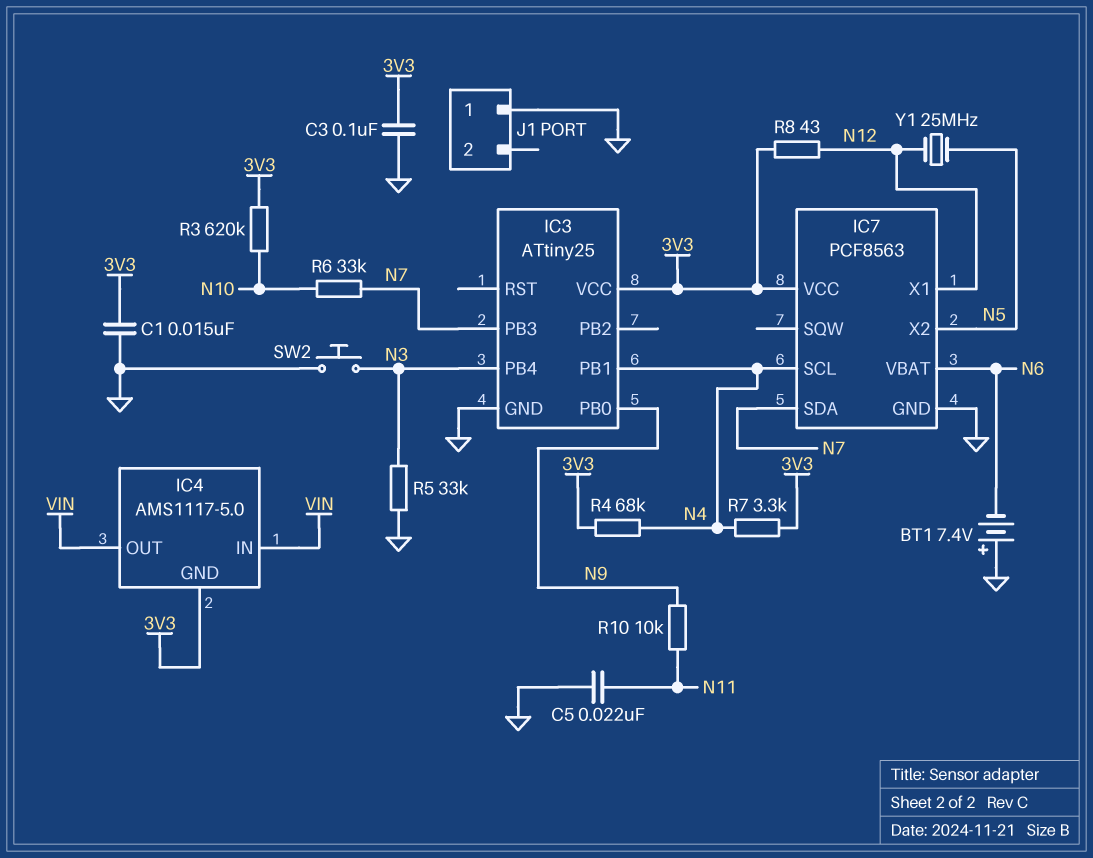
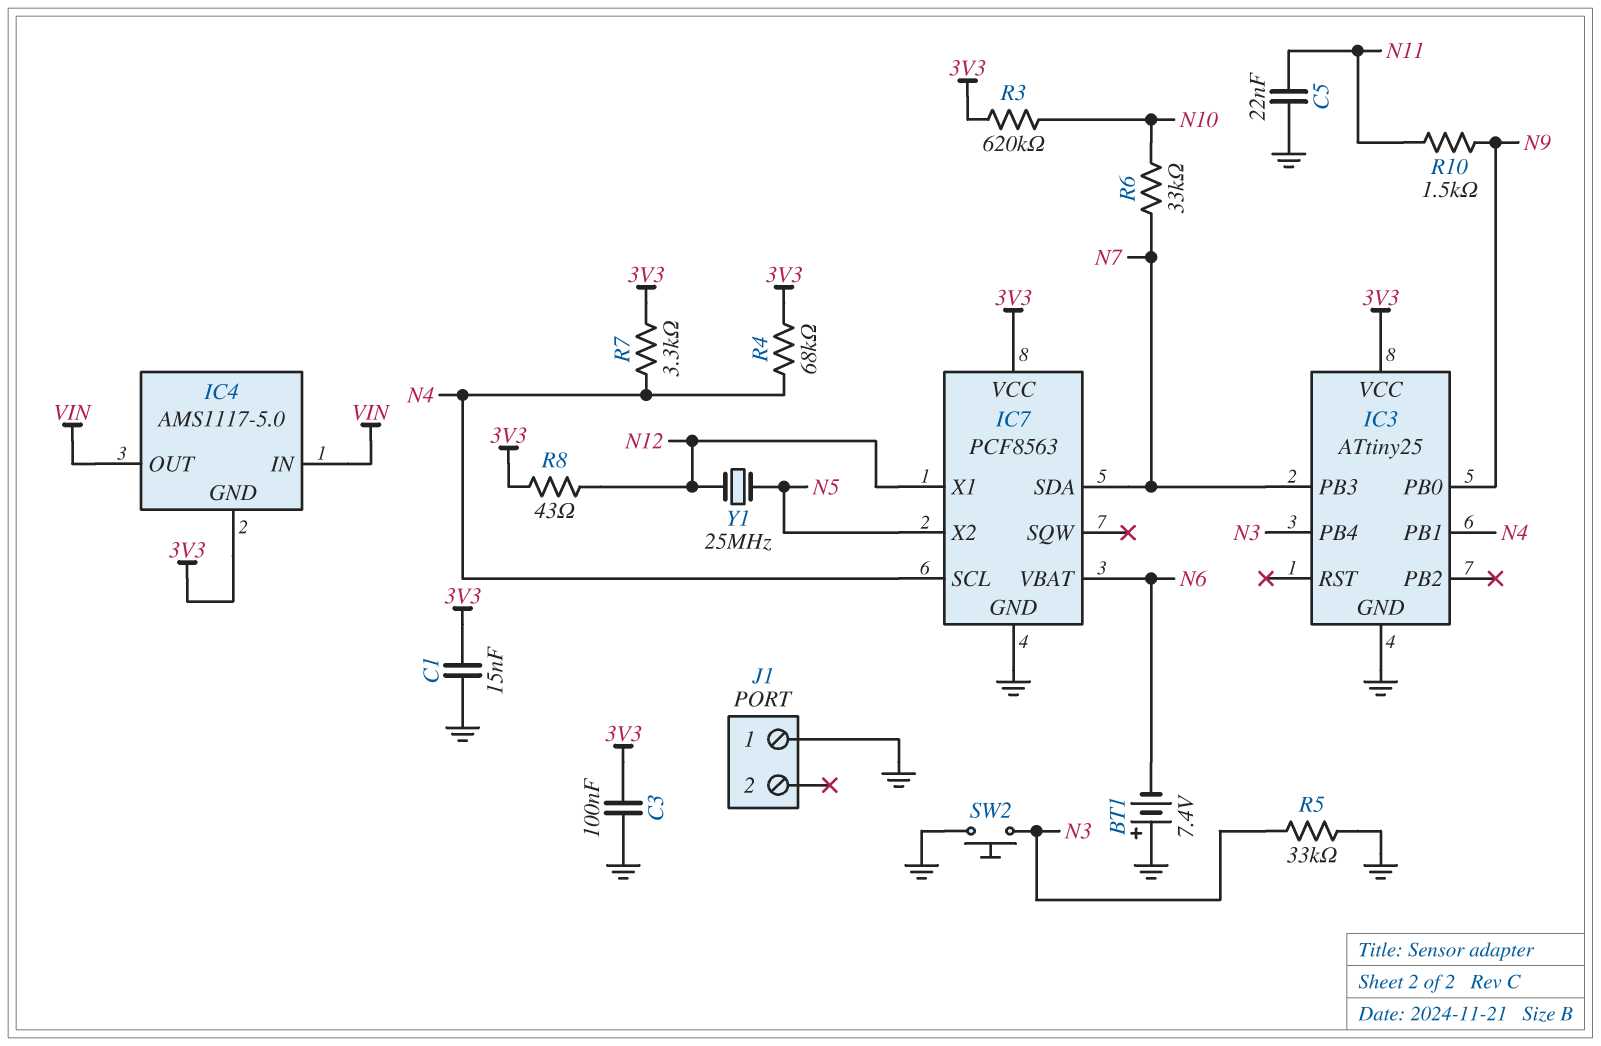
R10: 10k (N9, N11) -> 1.5k (N9, N11)

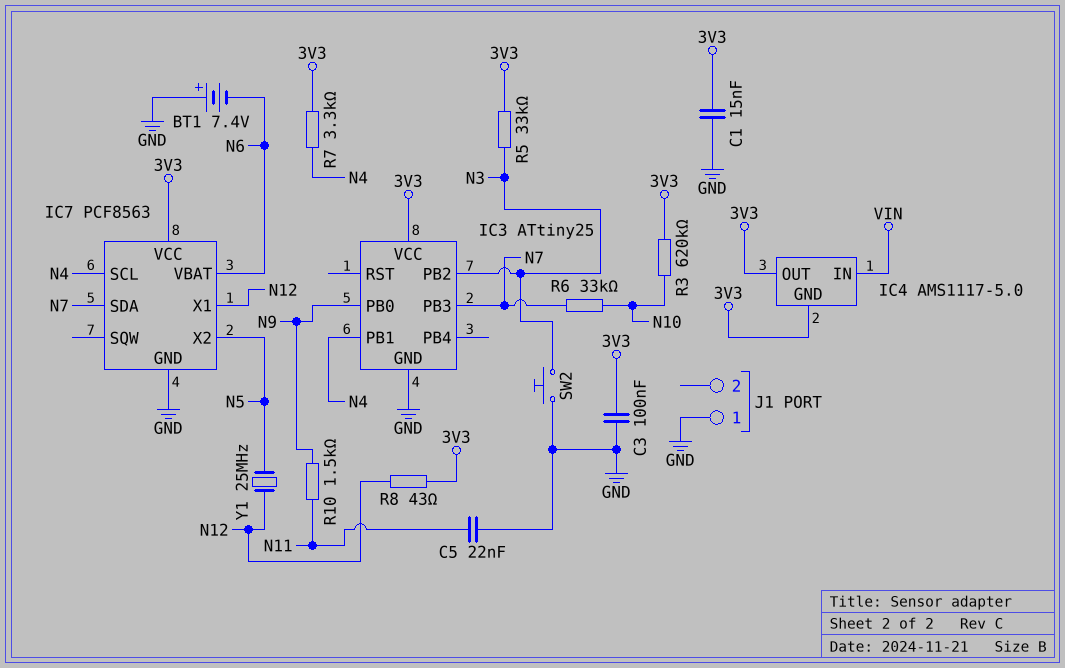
IC3 pin PB2: none -> N3
IC3 pin PB4: N3 -> none
IC4 pin OUT: VIN -> 3V3
R4: 68k (3V3, N4) -> none
R5: 33k (GND, N3) -> 33k (3V3, N3)

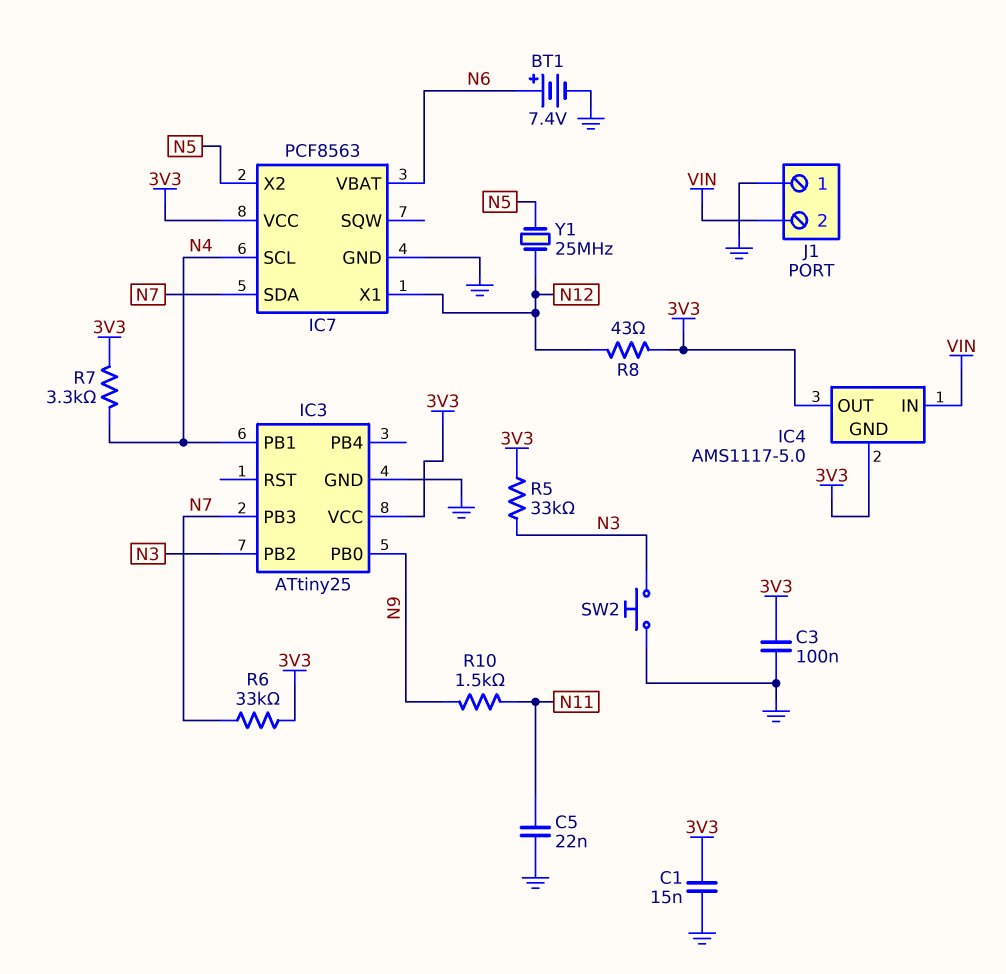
BT1: 7.4V (plus GND, minus N6) -> 7.4V (plus N6, minus GND)
J1 pin 2: none -> VIN
R3: 620k (3V3, N10) -> none
R6: 33k (N7, N10) -> 33k (3V3, N7)

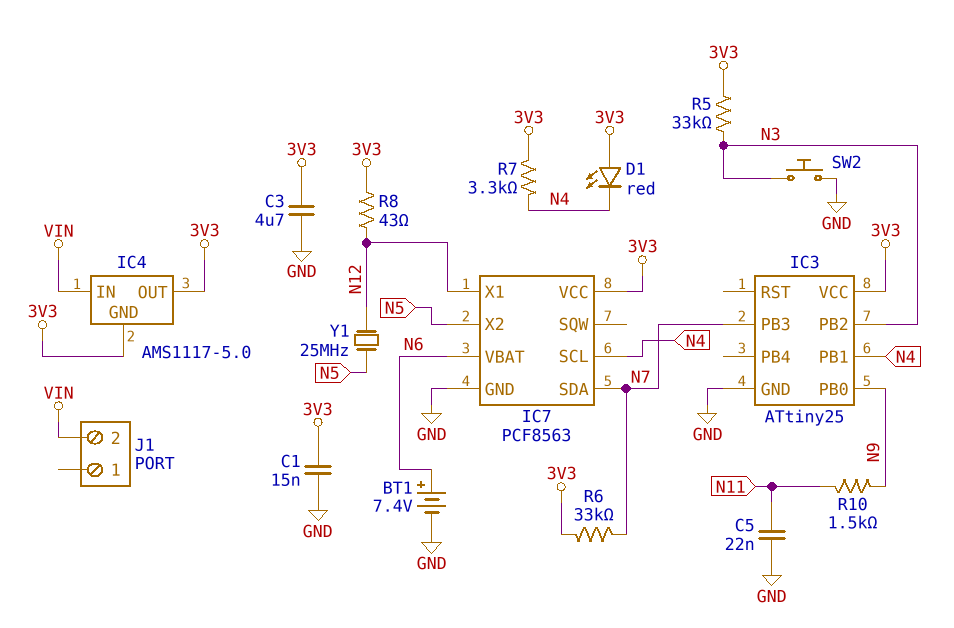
C3: 100nF (3V3, GND) -> 4.7uF (3V3, GND)
D1: none -> LED red (A 3V3, K N4)
J1 pin 1: GND -> none

